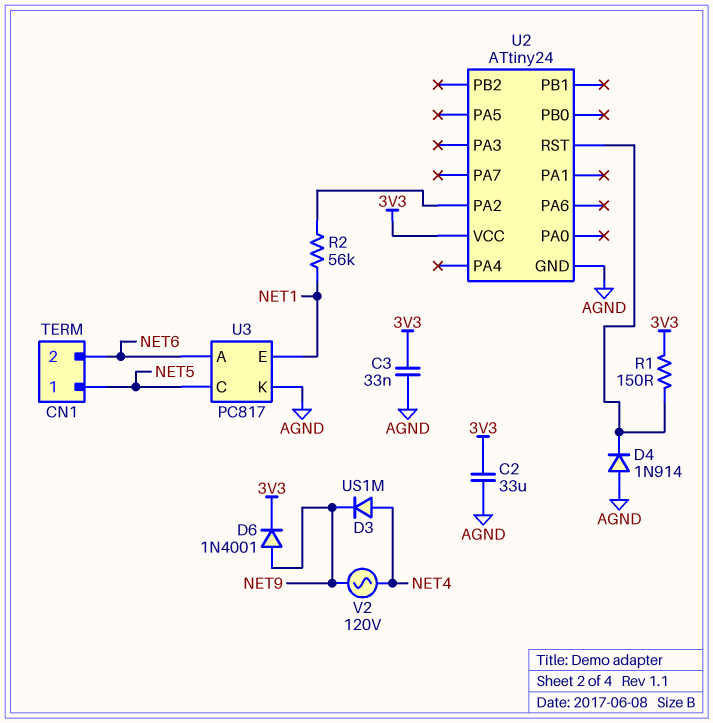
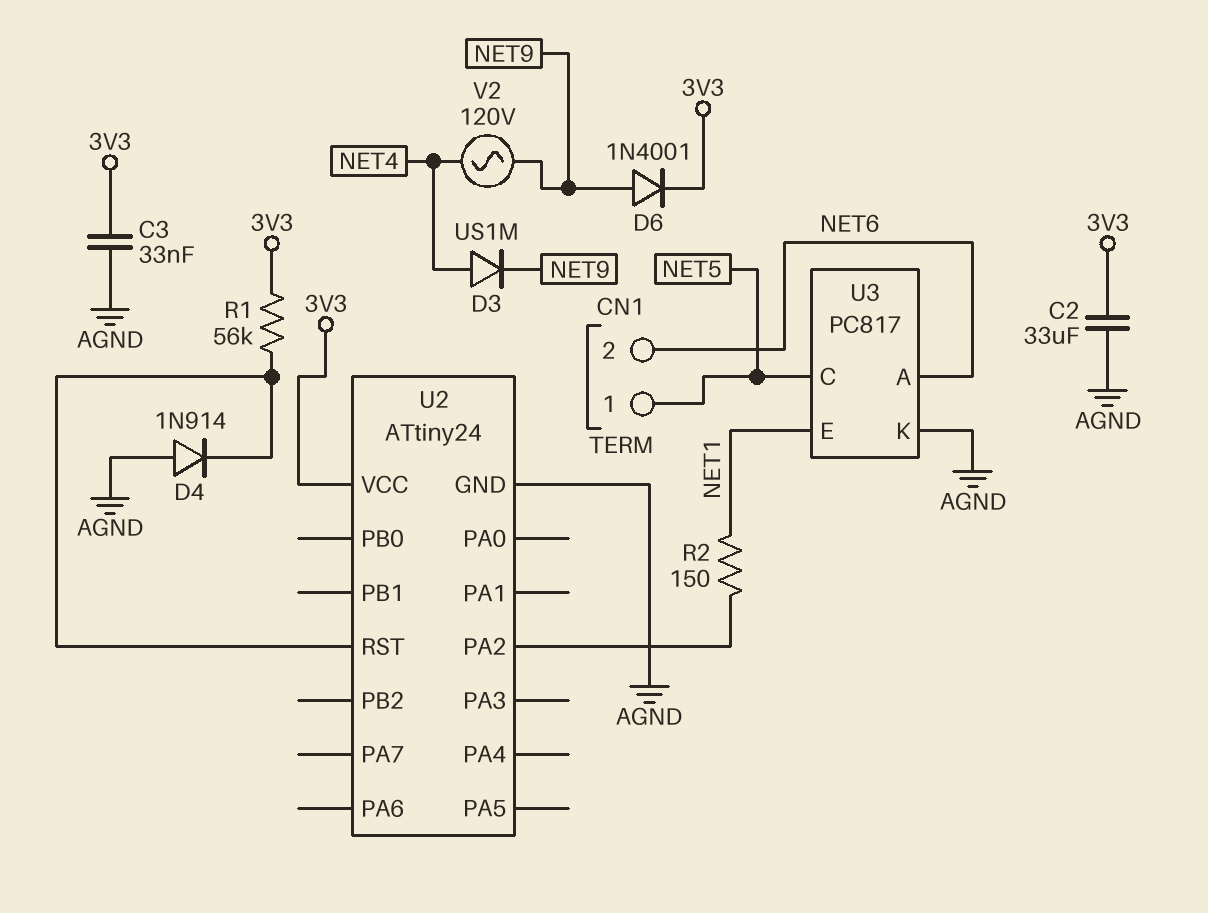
R1: 150 (3V3, U2/RST) -> 56k (3V3, U2/RST)
R2: 56k (NET1, U2/PA2) -> 150 (NET1, U2/PA2)

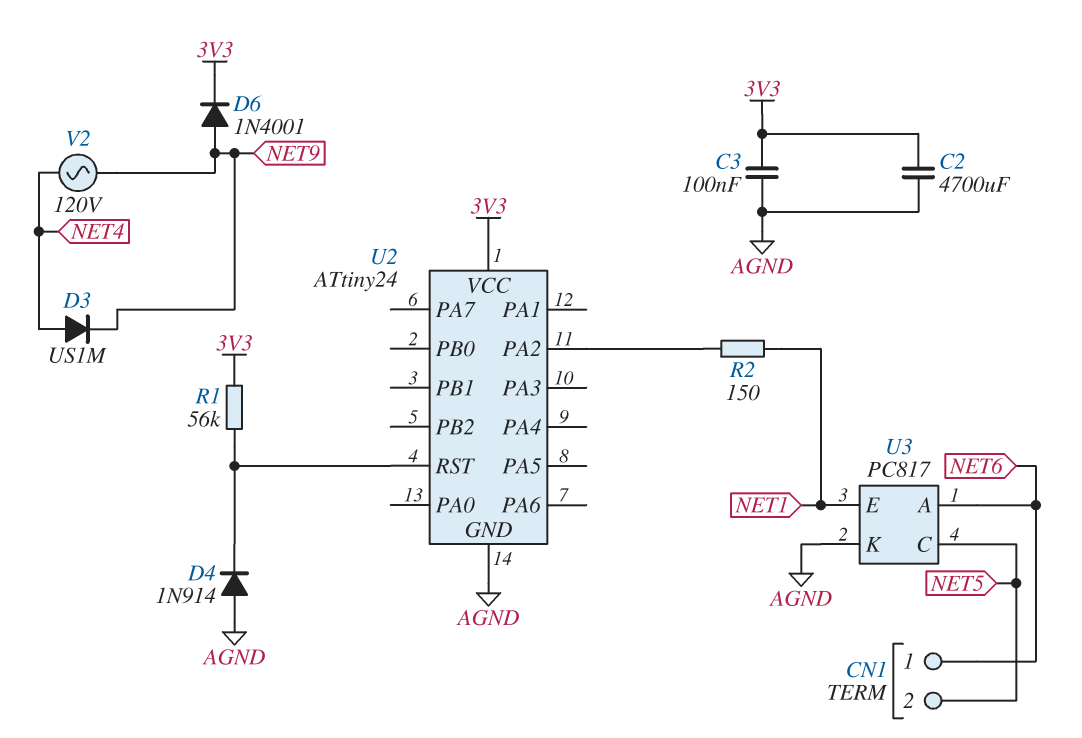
C2: 33uF (3V3, AGND) -> 4700uF (3V3, AGND)
C3: 33nF (3V3, AGND) -> 100nF (3V3, AGND)
CN1 pin 1: NET5 -> NET6
CN1 pin 2: NET6 -> NET5

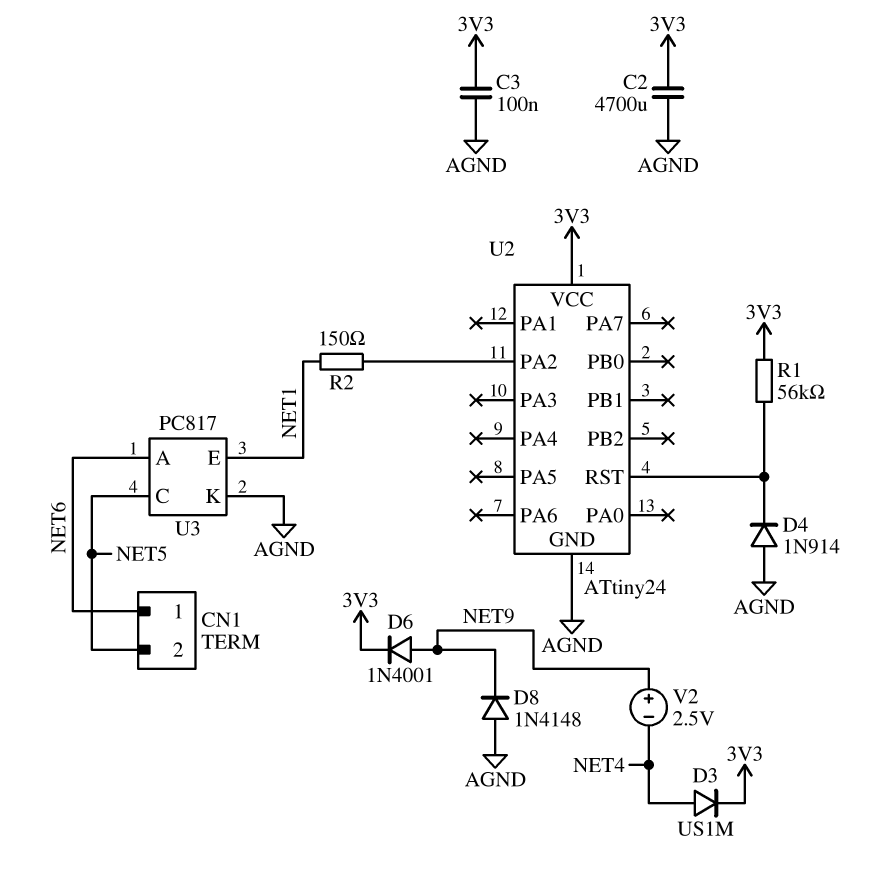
D3: diode US1M (A NET4, K NET9) -> diode US1M (A NET4, K 3V3)
D8: none -> diode 1N4148 (A AGND, K NET9)
V2: AC 120V (NET4, NET9) -> 2.5V (plus NET9, minus NET4)

